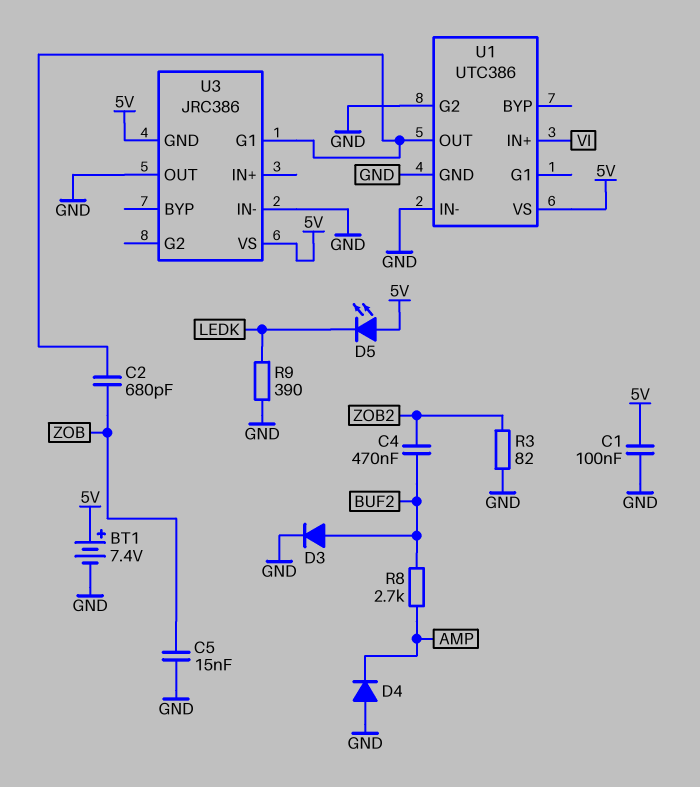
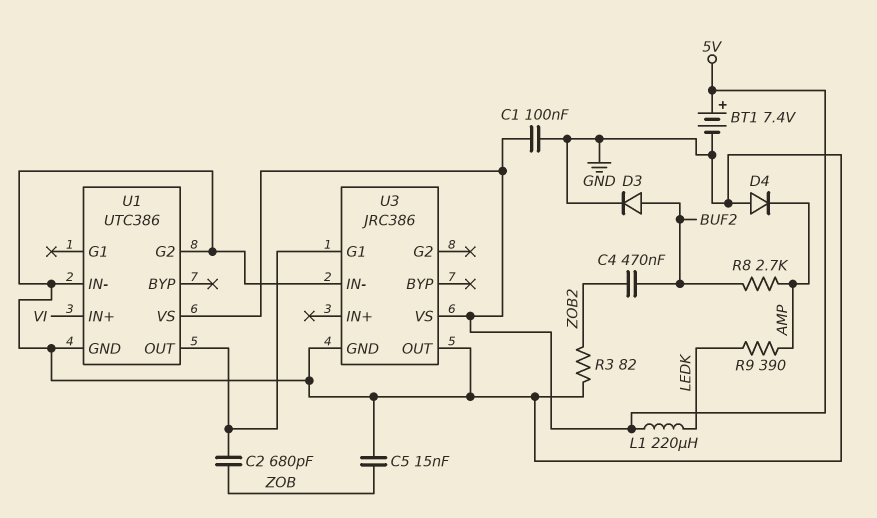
D5: LED (A 5V, K LEDK) -> none
L1: none -> 220uH (5V, LEDK)
R9: 390 (GND, LEDK) -> 390 (AMP, LEDK)
U3 pin GND: 5V -> GND

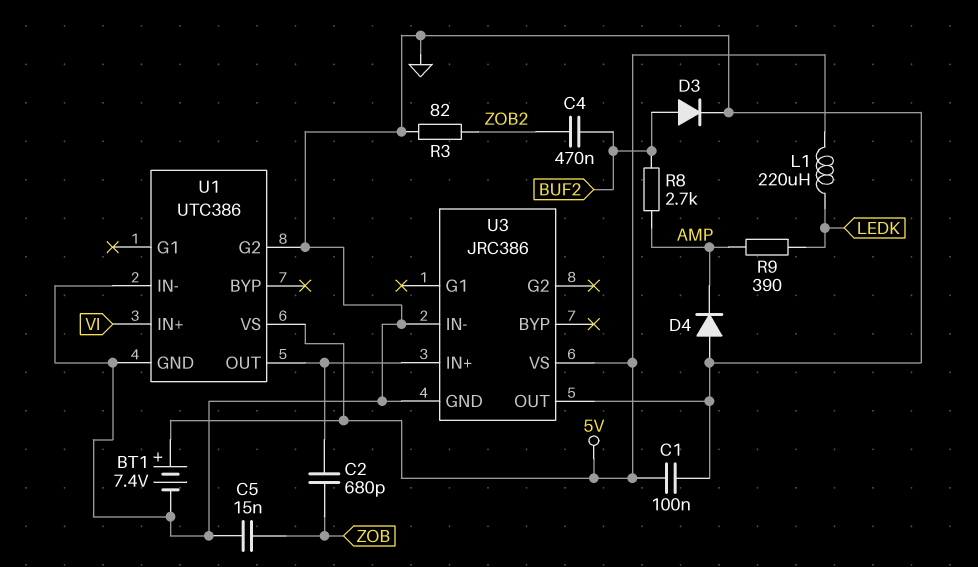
U3 pin G1: U1/OUT -> none
U3 pin IN+: none -> U1/OUT

